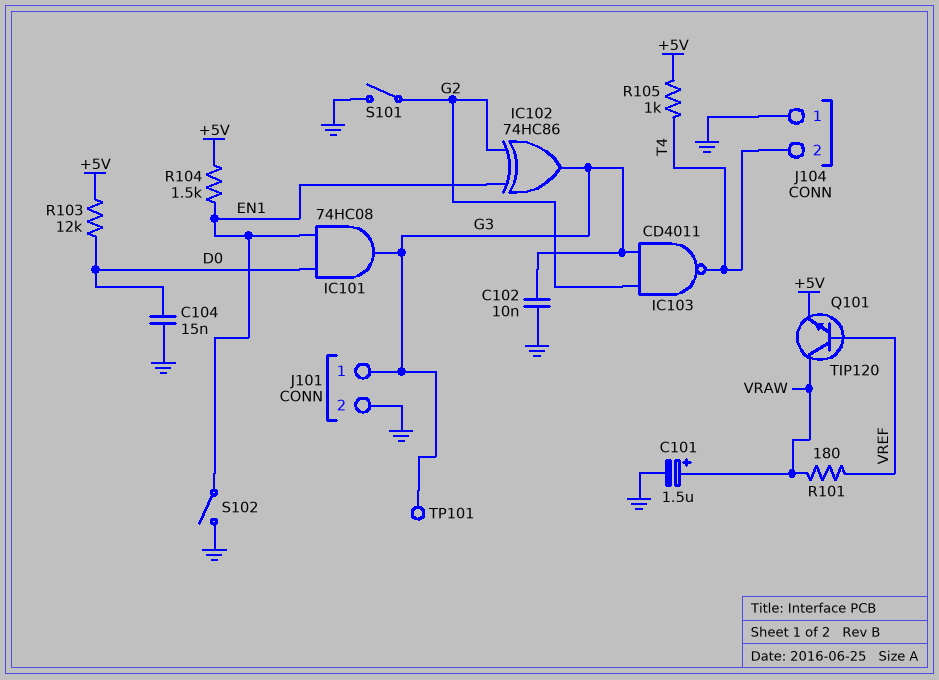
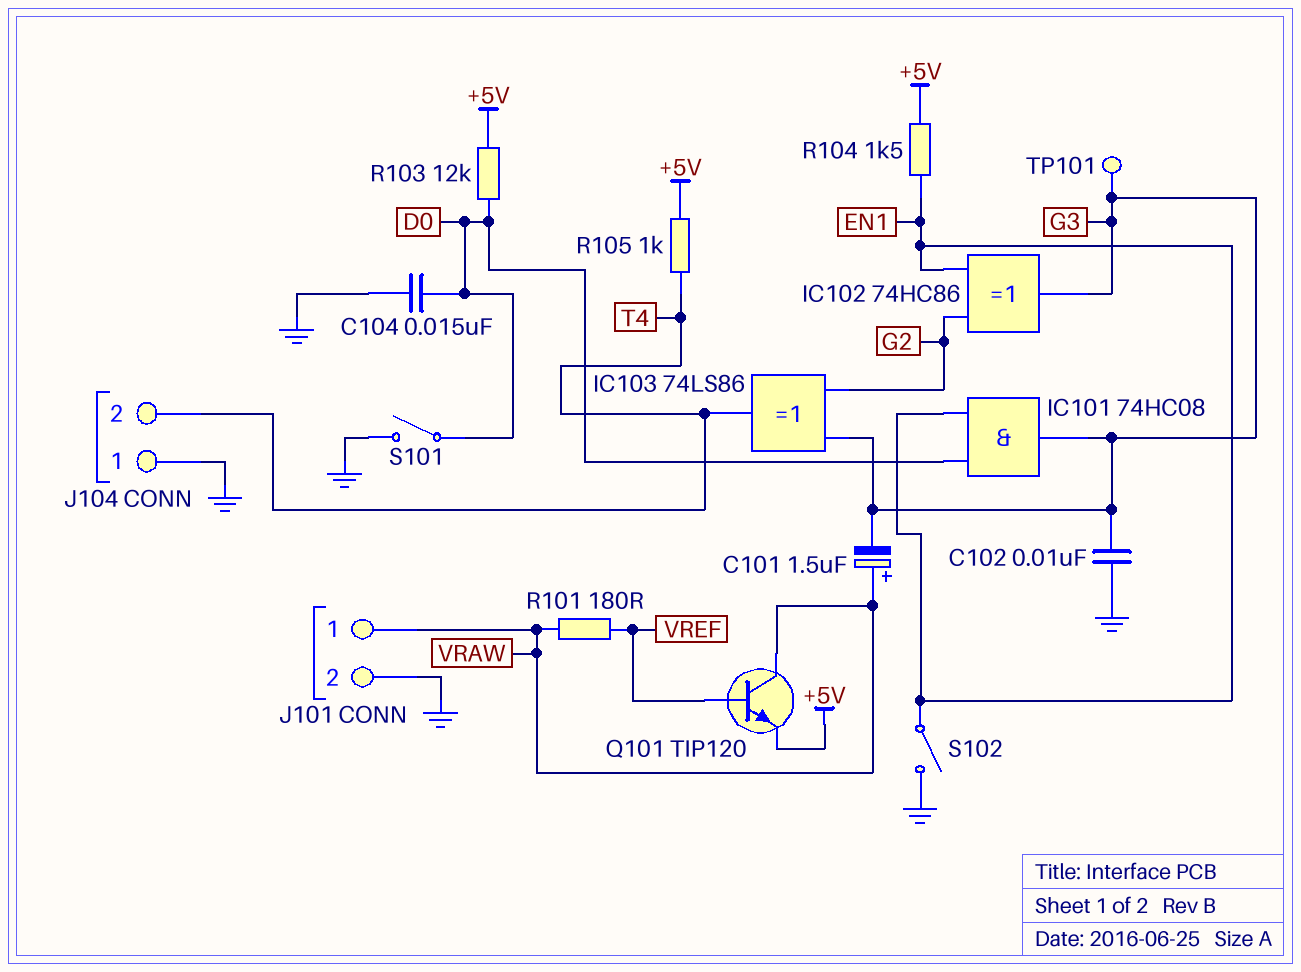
C101: 1.5uF (plus VRAW, minus GND) -> 1.5uF (plus VRAW, minus G3)
IC103: NAND CD4011 (in G2, in G3, out T4) -> XOR 74LS86 (in G2, in G3, out T4)
J101 pin 1: G3 -> VRAW
S101: switch (G2, GND) -> switch (D0, GND)

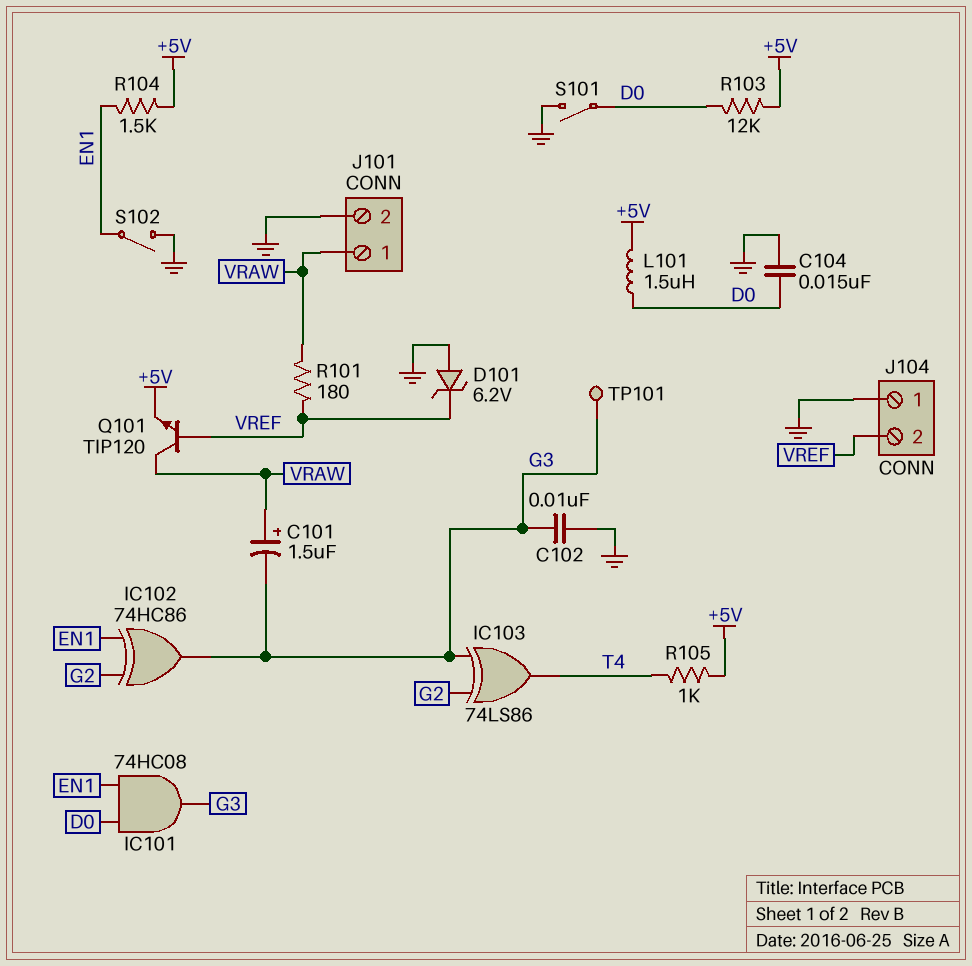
D101: none -> zener 6.2V (A GND, K VREF)
J104 pin 2: T4 -> VREF
L101: none -> 1.5uH (+5V, D0)

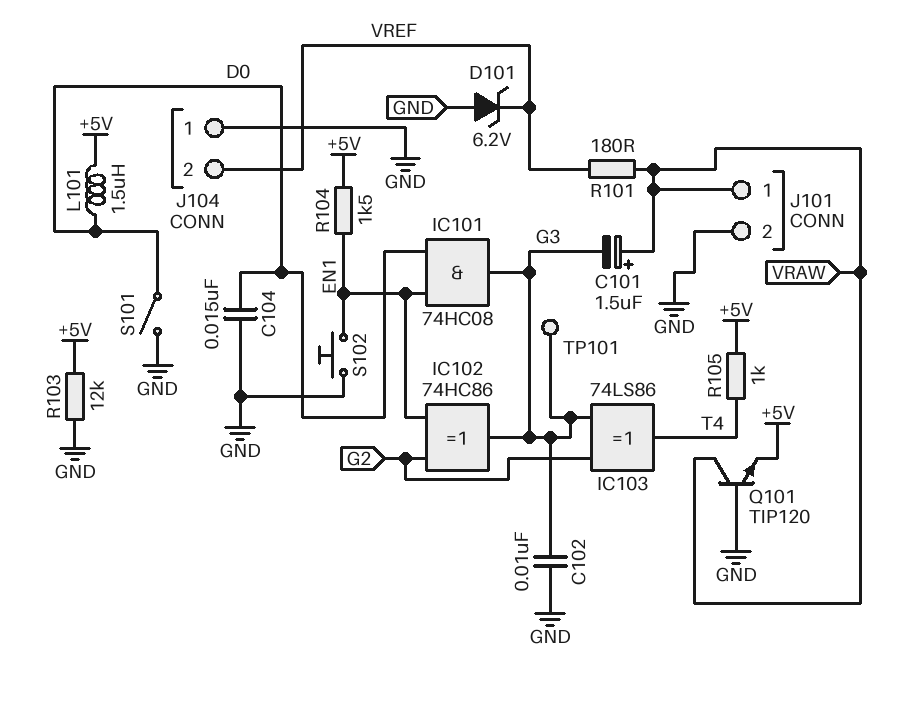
Q101: NPN TIP120 (B VREF, C VRAW, E +5V) -> NPN TIP120 (B GND, C VRAW, E +5V)
R103: 12k (+5V, D0) -> 12k (+5V, GND)
S102: switch (EN1, GND) -> button (EN1, GND)

